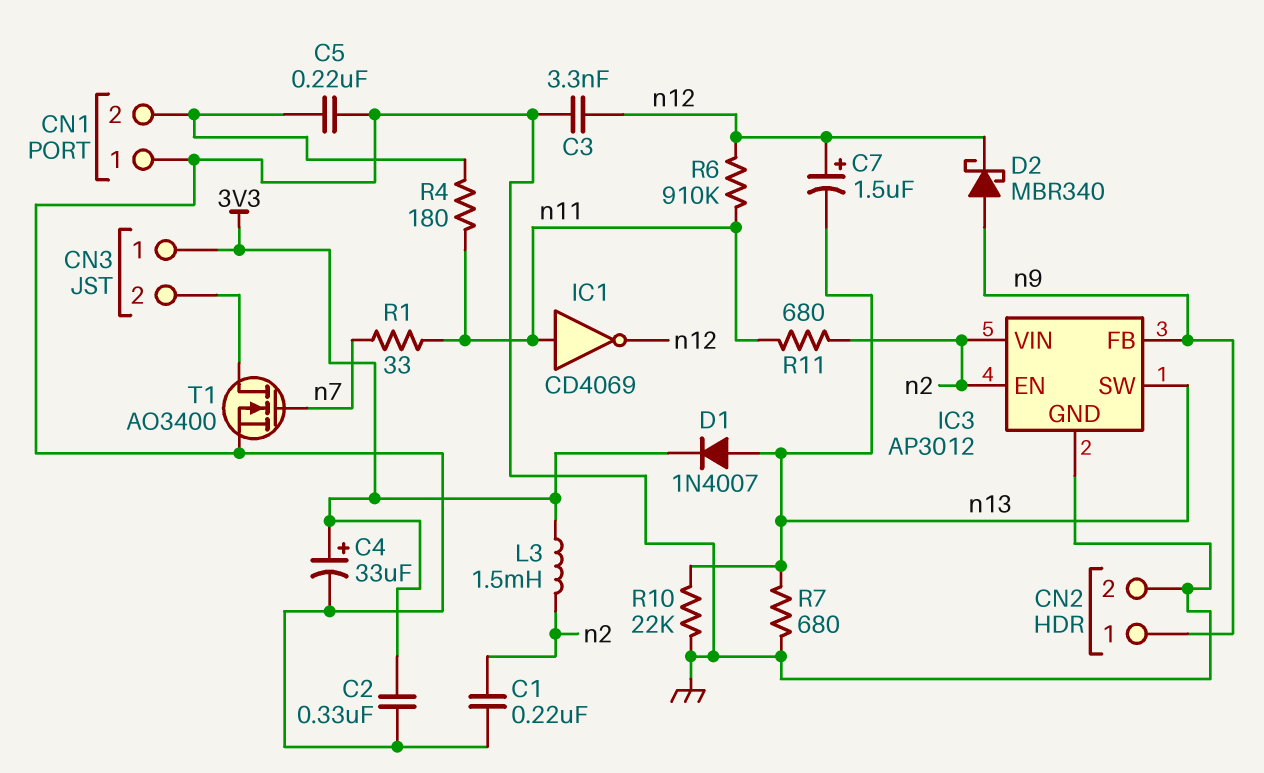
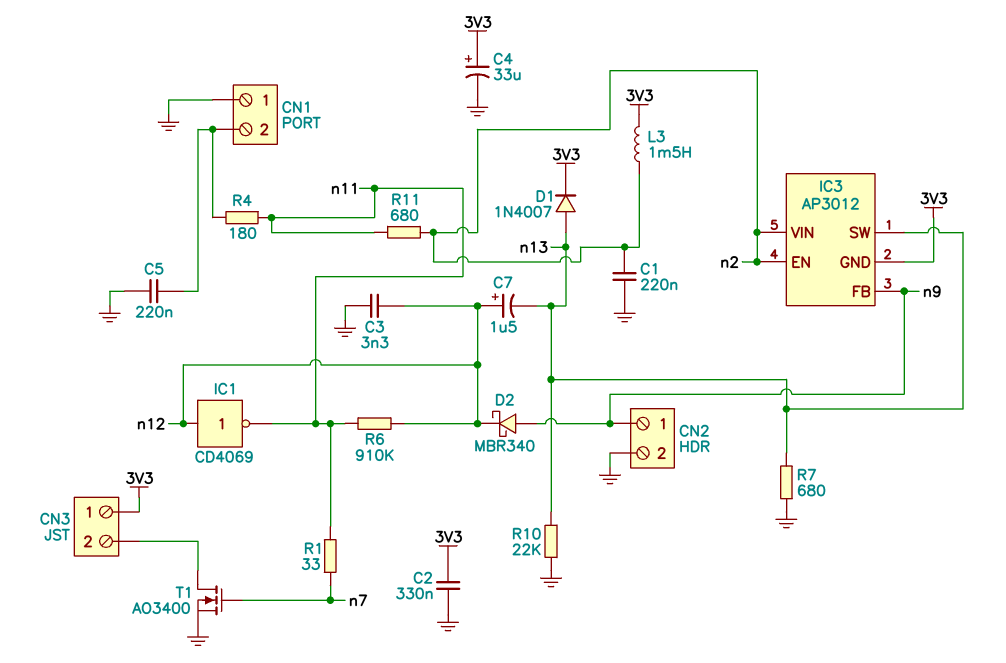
IC1: NOT CD4069 (in n11, out n12) -> NOT CD4069 (in n12, out n11)
IC3 pin GND: GND -> 3V3

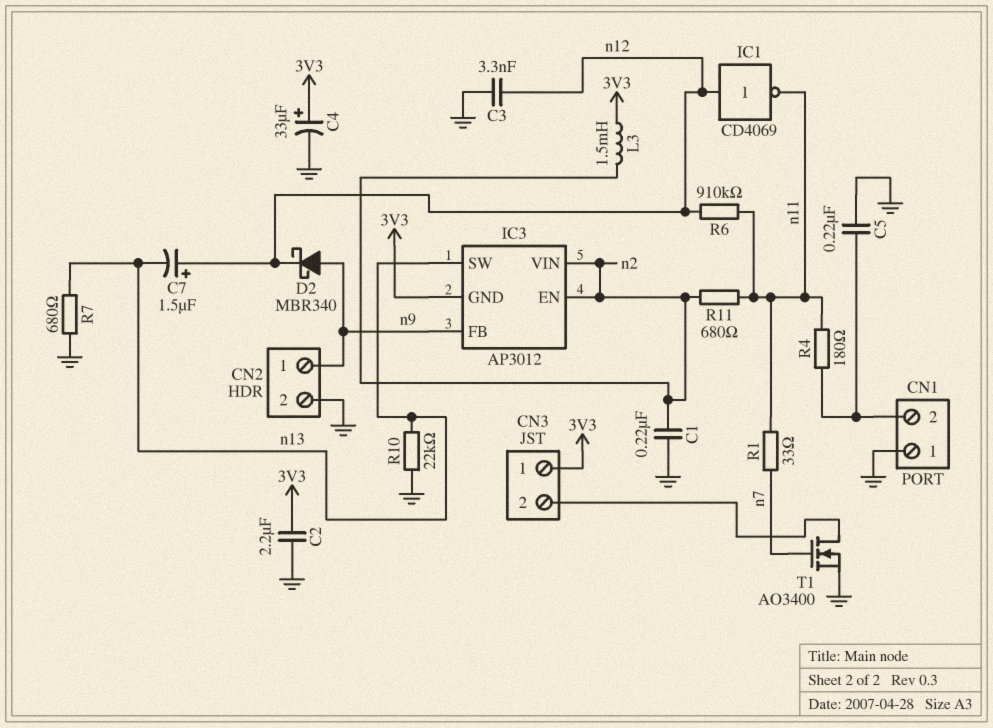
C2: 330nF (3V3, GND) -> 2.2uF (3V3, GND)
D1: diode 1N4007 (A n13, K 3V3) -> none

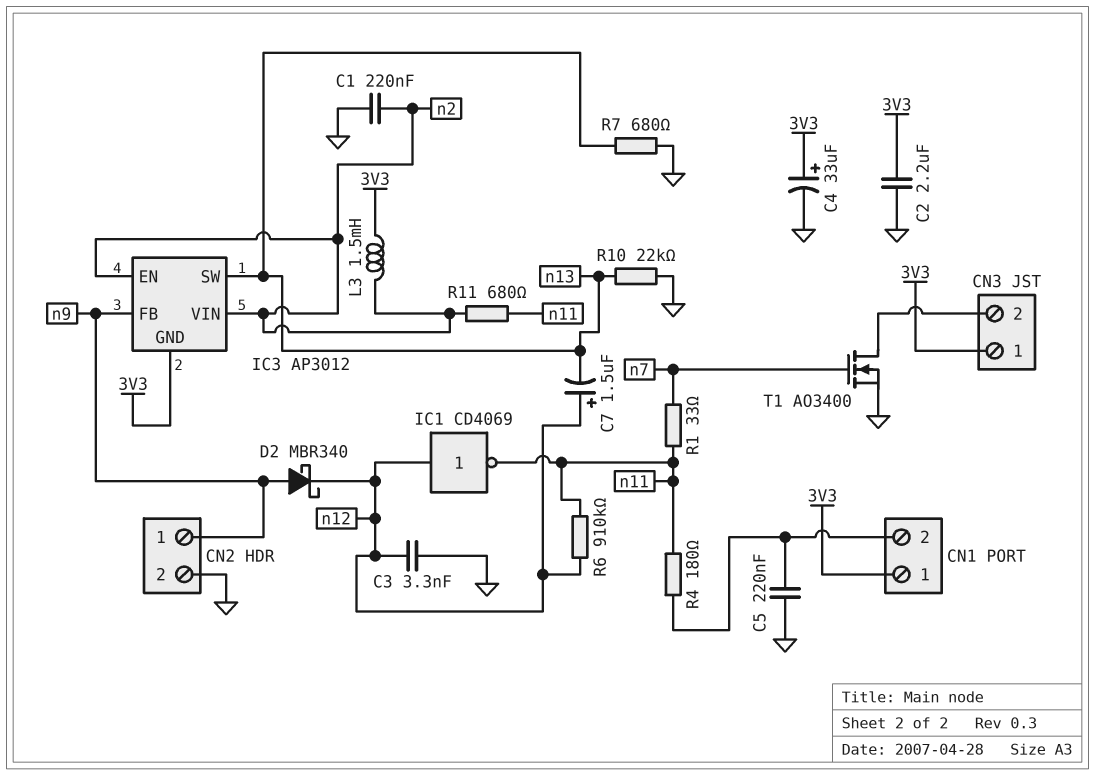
CN1 pin 1: GND -> 3V3

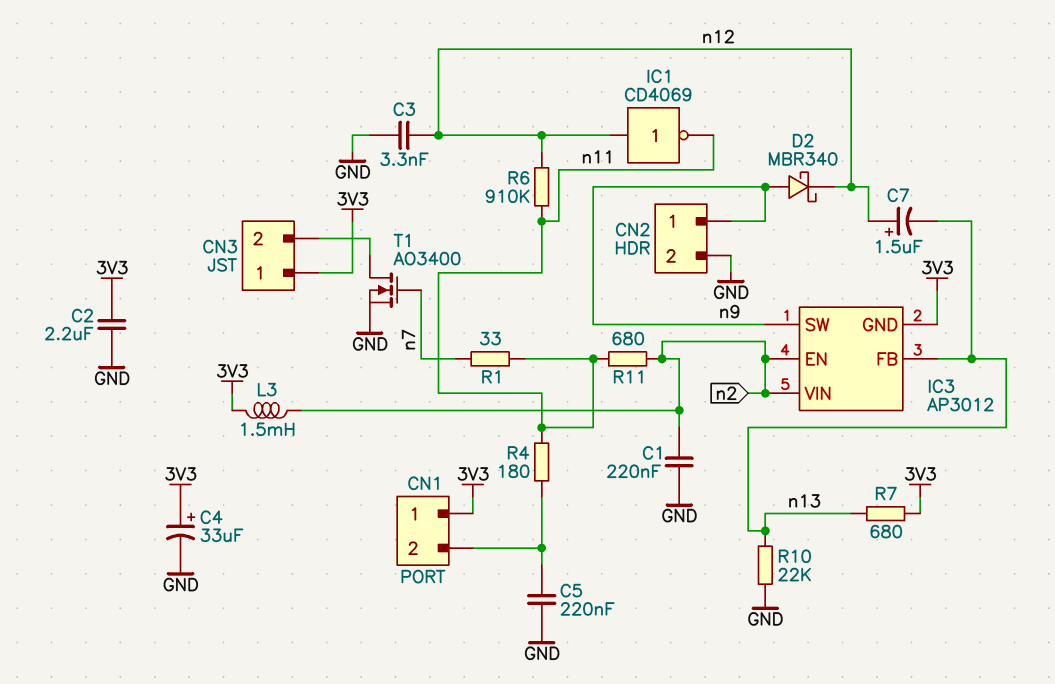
IC3 pin FB: n9 -> n13
IC3 pin SW: n13 -> n9
R7: 680 (GND, n13) -> 680 (3V3, n13)

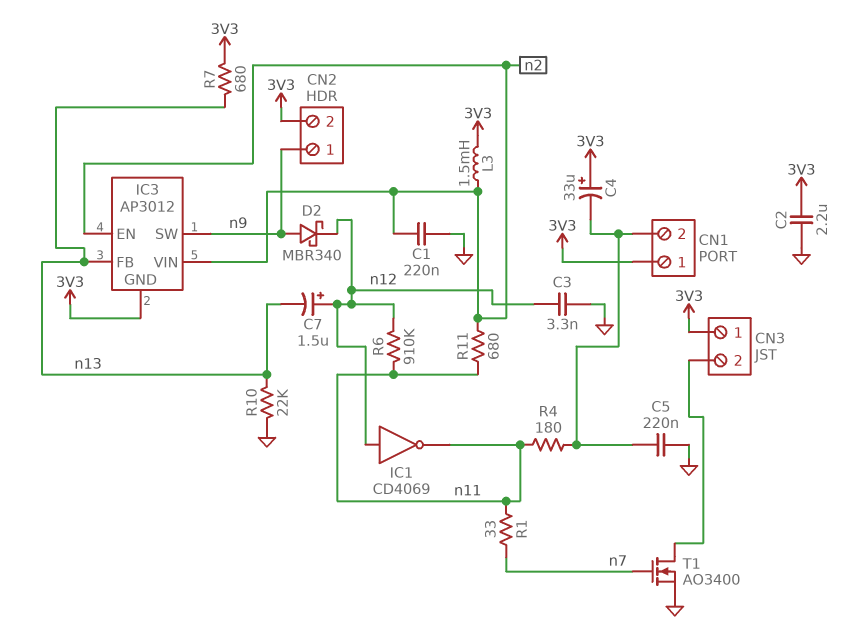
C4: 33uF (plus 3V3, minus GND) -> 33uF (plus 3V3, minus CN1/2)
CN2 pin 2: GND -> 3V3

